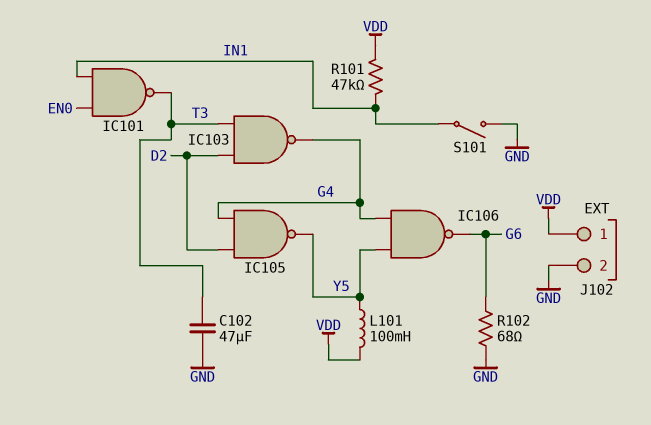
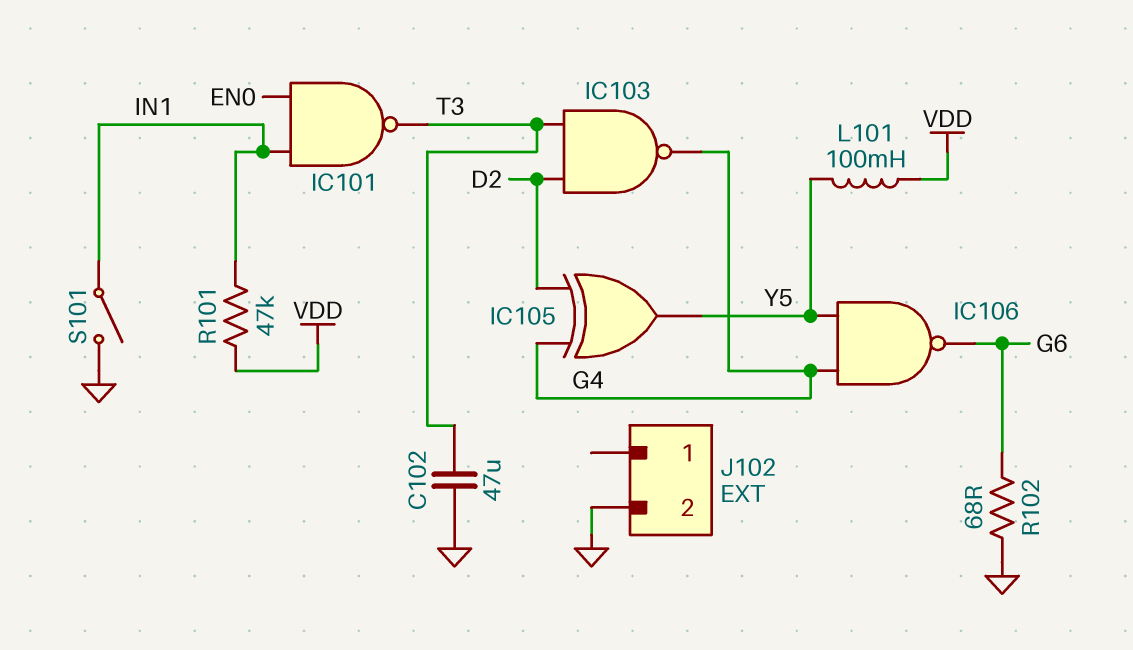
IC105: NAND (in D2, in G4, out Y5) -> XOR (in D2, in G4, out Y5)
J102 pin 1: VDD -> none

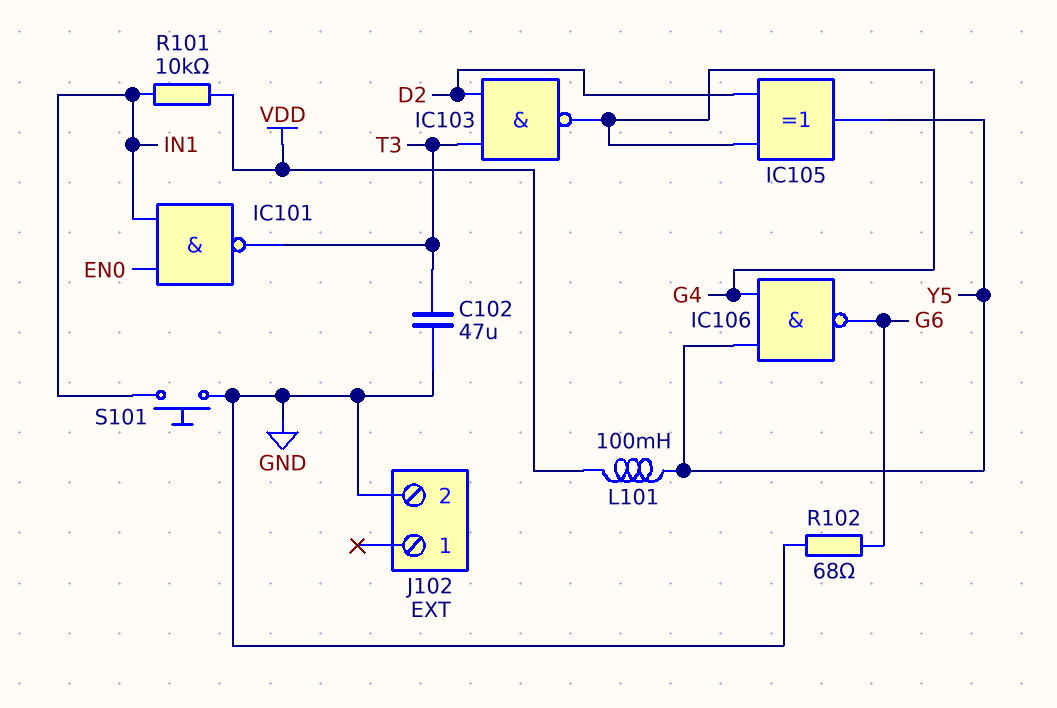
R101: 47k (IN1, VDD) -> 10k (IN1, VDD)
S101: switch (GND, IN1) -> button (GND, IN1)

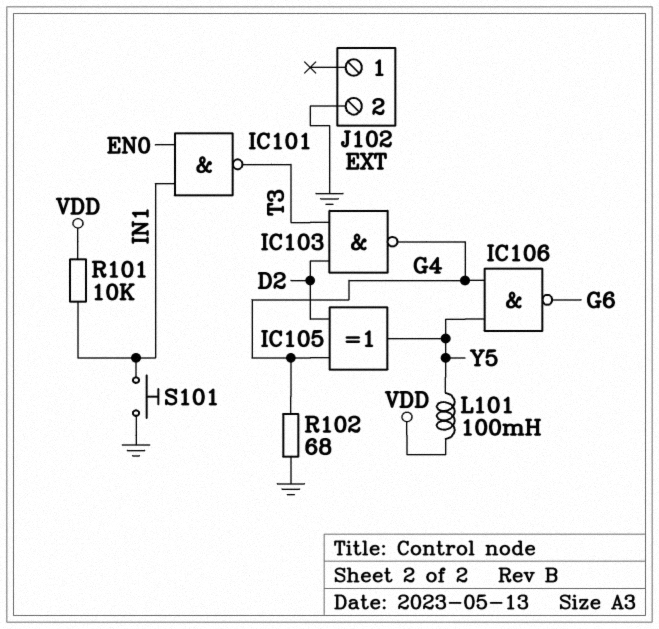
C102: 47uF (GND, T3) -> none
R102: 68 (G6, GND) -> 68 (G4, GND)

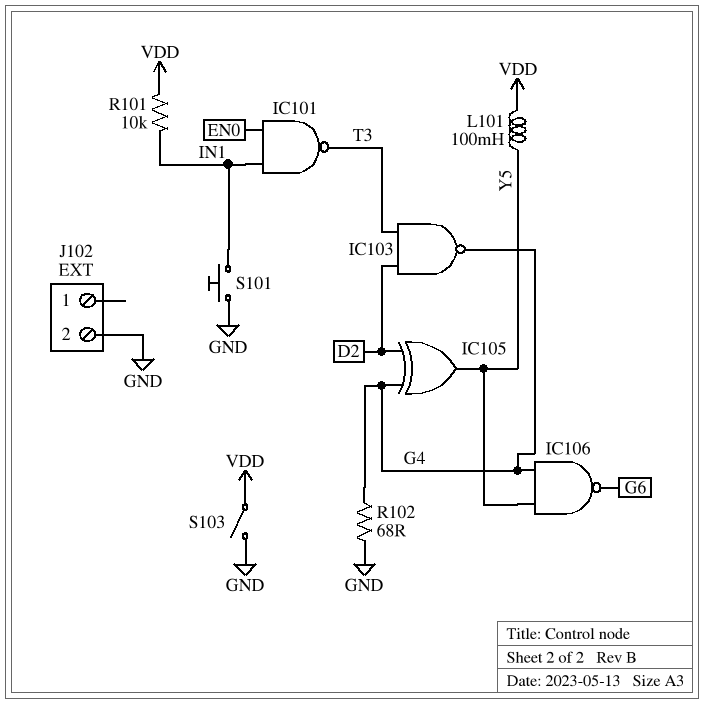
S103: none -> switch (GND, VDD)

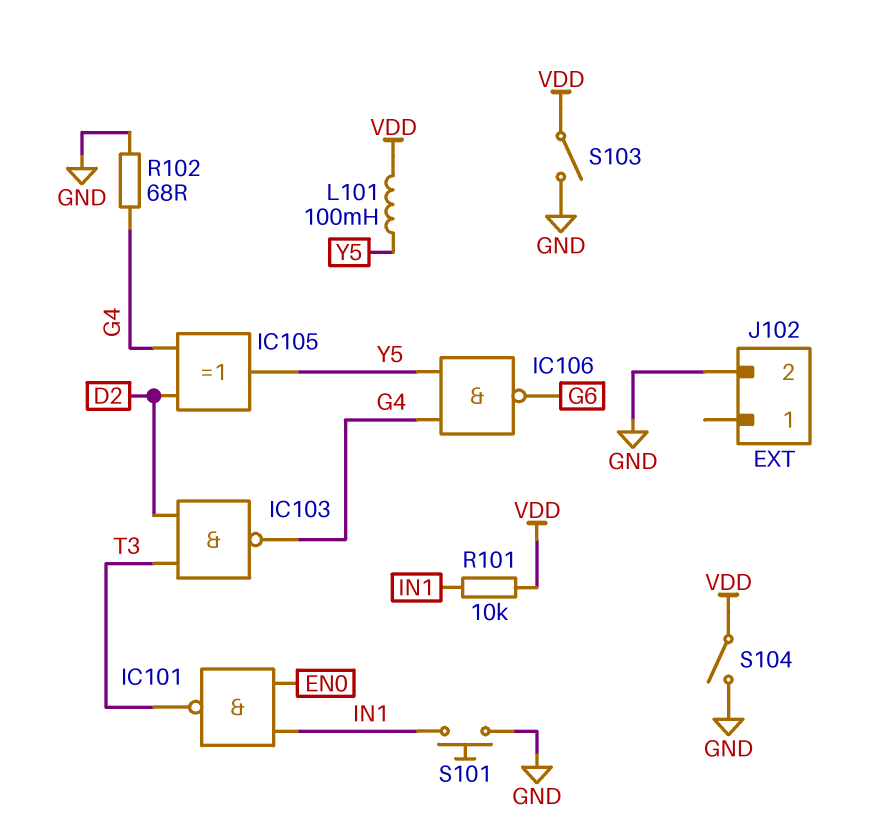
S104: none -> switch (GND, VDD)

